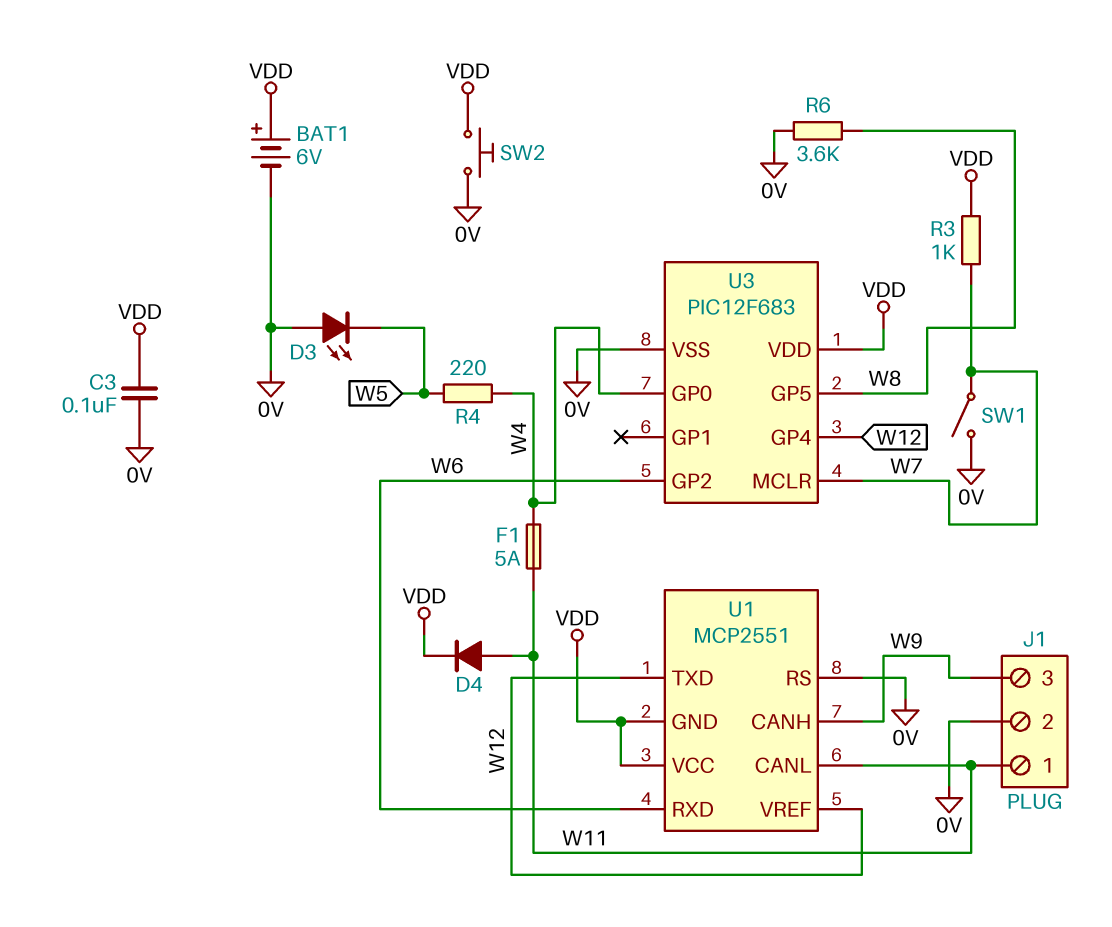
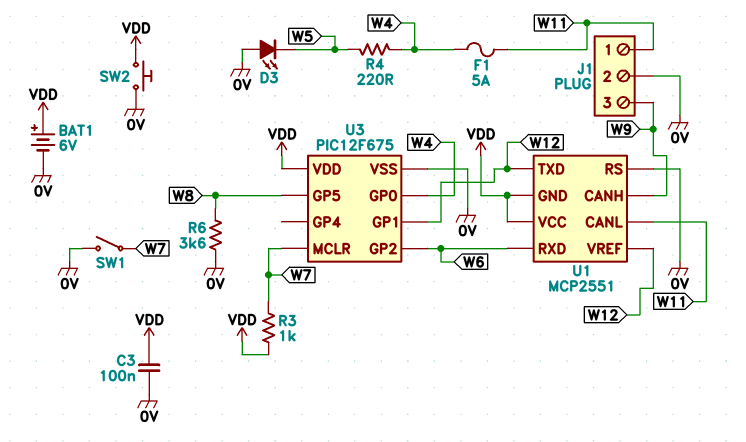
D4: diode (A W11, K VDD) -> none
U3: PIC12F683 -> PIC12F675
U3 pin GP1: none -> W12
U3 pin GP4: W12 -> none

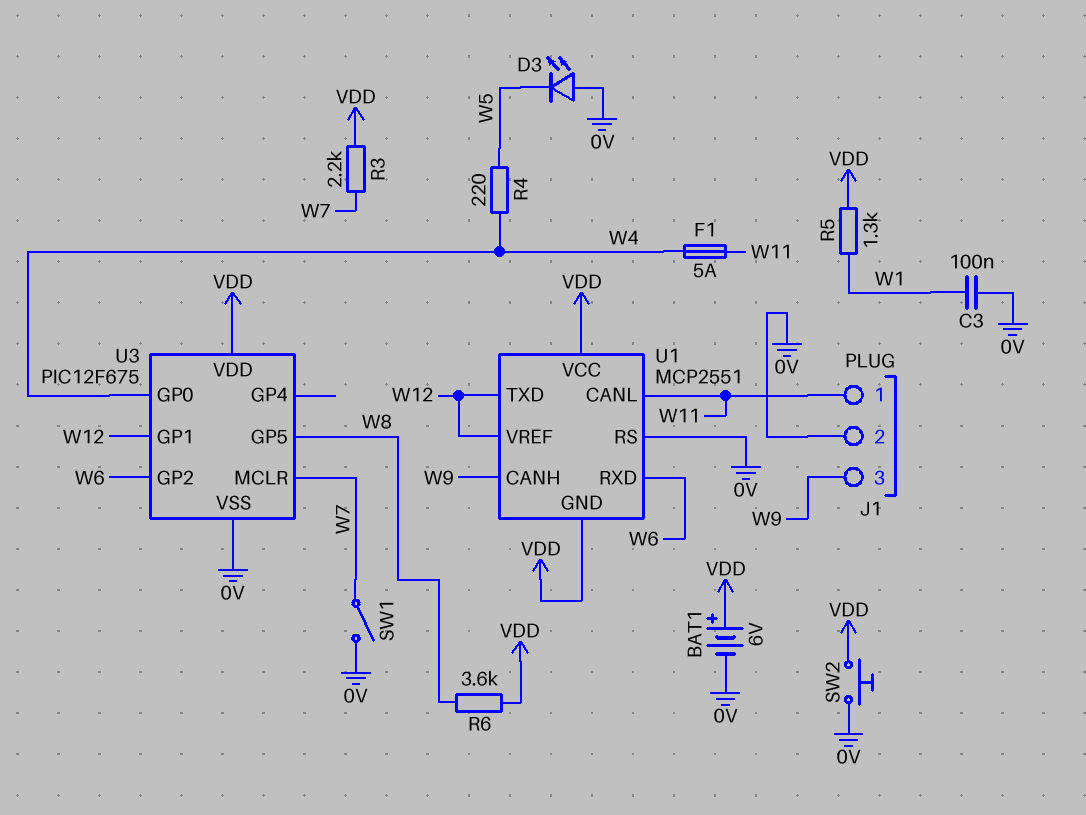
C3: 100nF (0V, VDD) -> 100nF (0V, W1)
R3: 1k (VDD, W7) -> 2.2k (VDD, W7)
R5: none -> 1.3k (VDD, W1)
R6: 3.6k (0V, W8) -> 3.6k (VDD, W8)

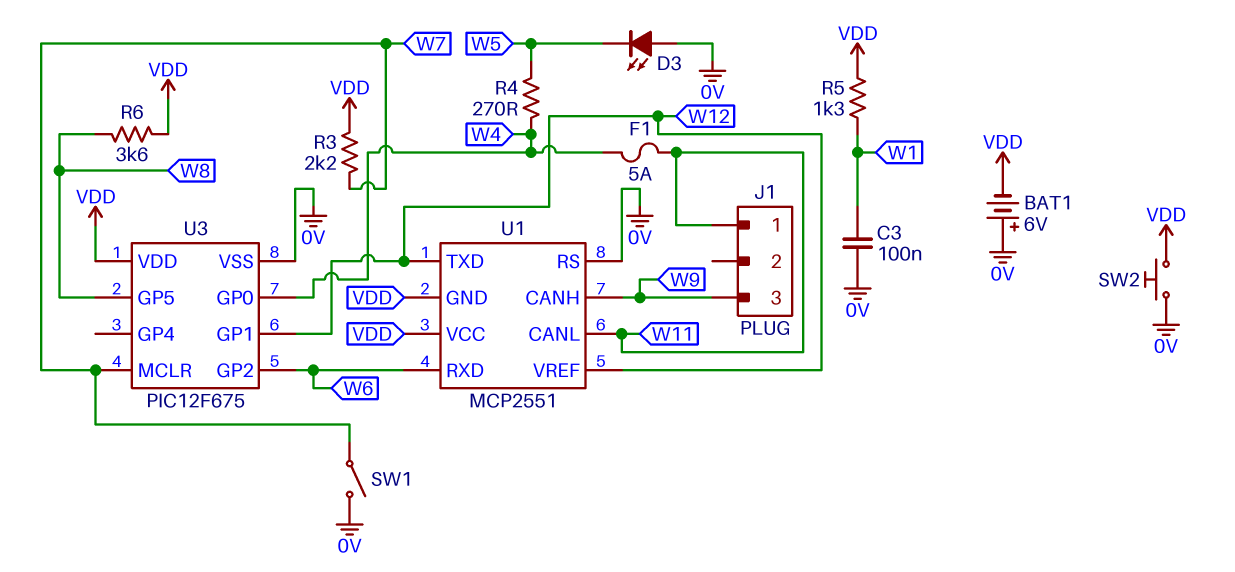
BAT1: 6V (plus VDD, minus 0V) -> 6V (plus 0V, minus VDD)
J1 pin 2: 0V -> none
R4: 220 (W4, W5) -> 270 (W4, W5)

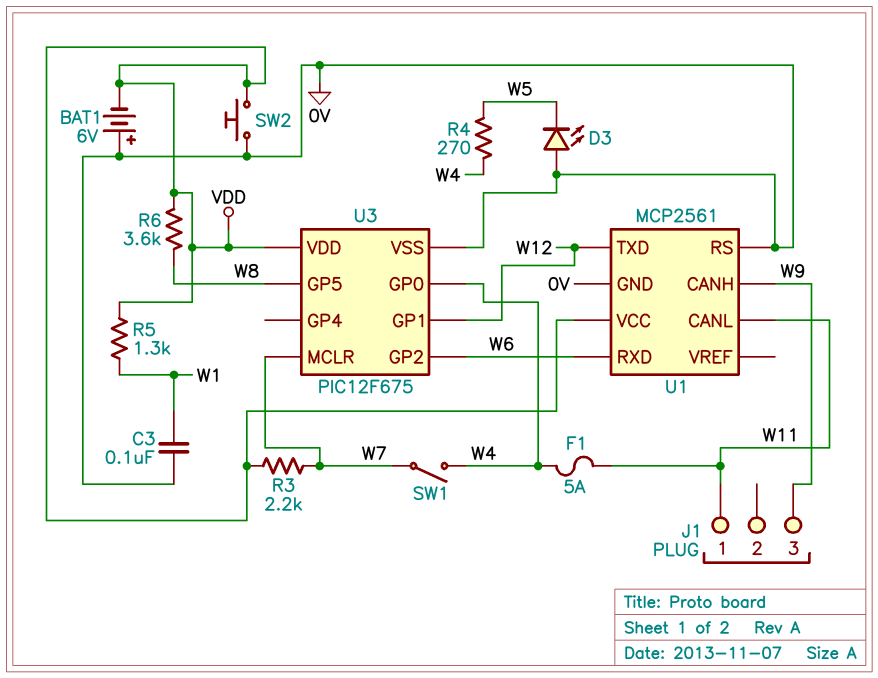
SW1: switch (0V, W7) -> switch (W4, W7)
U1: MCP2551 -> MCP2561
U1 pin GND: VDD -> 0V
U1 pin VREF: W12 -> none

